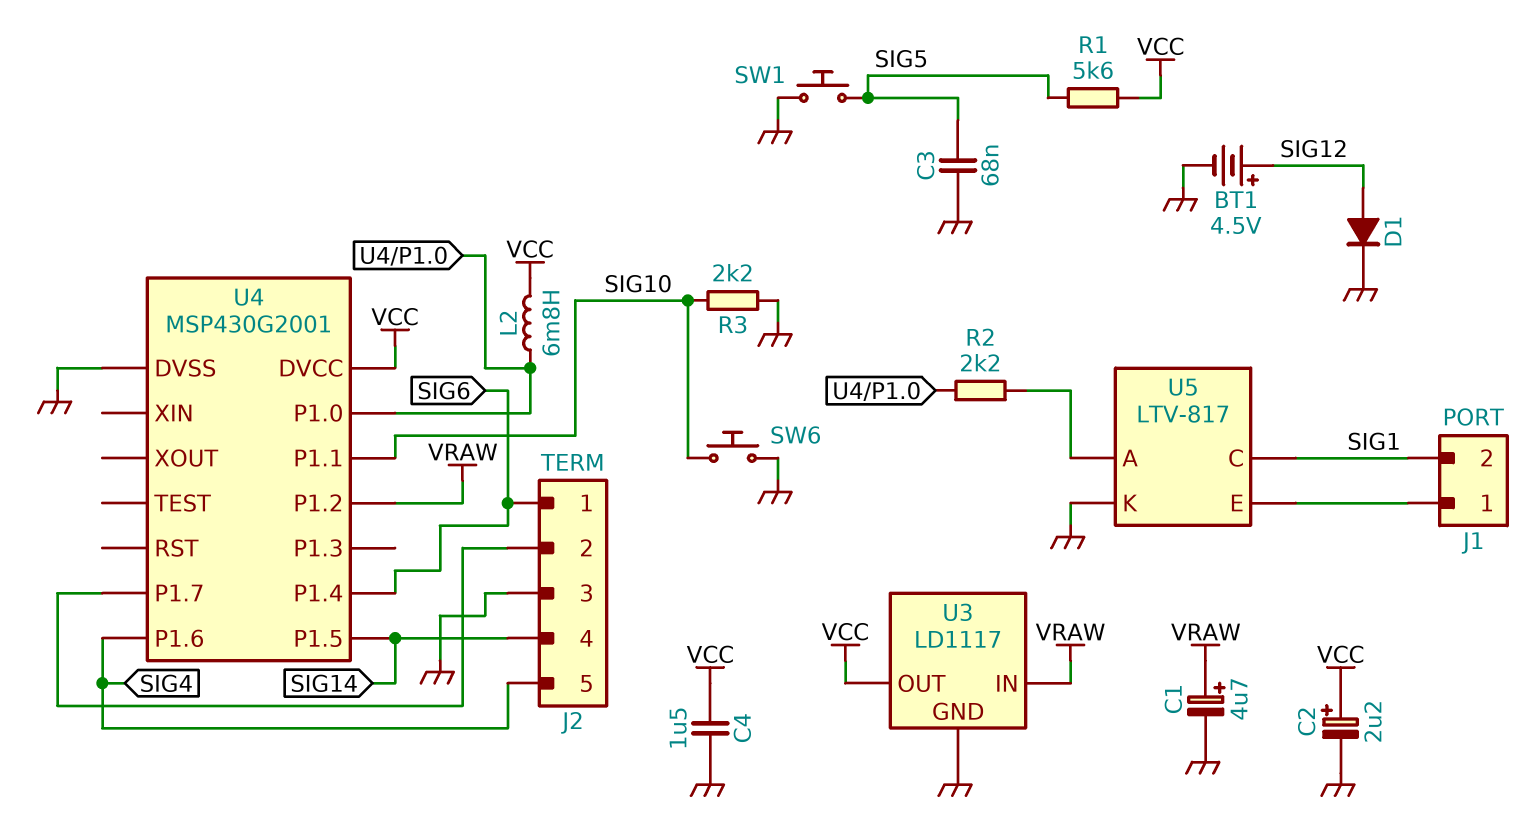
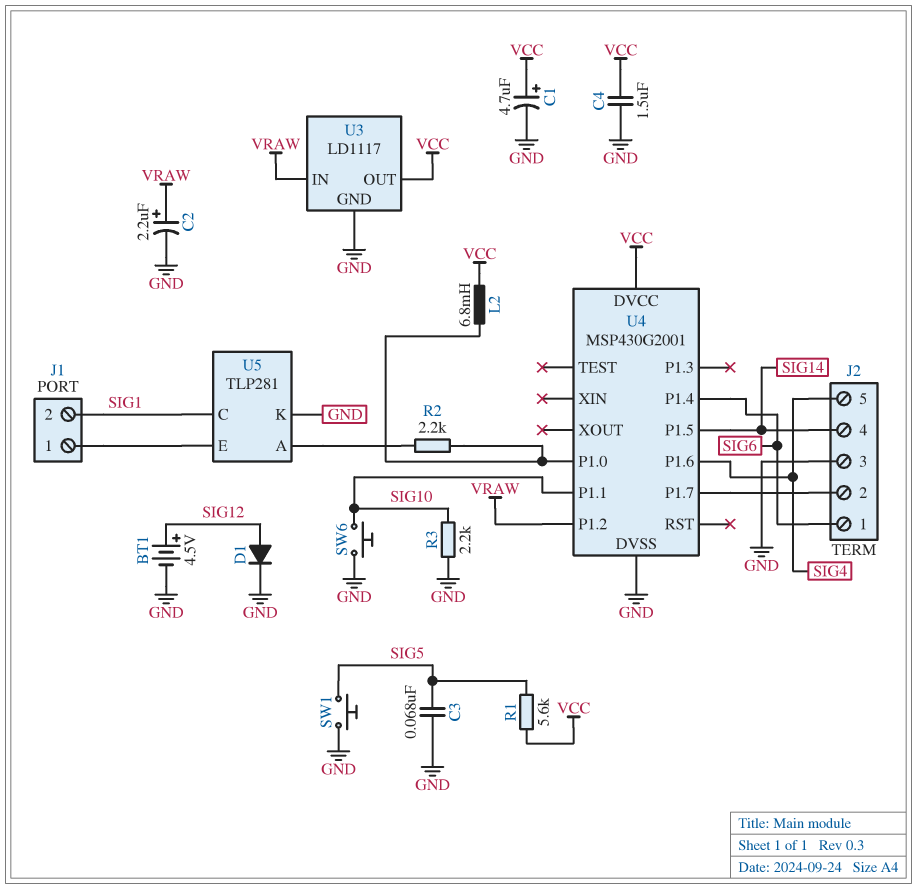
C1: 4.7uF (plus VRAW, minus GND) -> 4.7uF (plus VCC, minus GND)
C2: 2.2uF (plus VCC, minus GND) -> 2.2uF (plus VRAW, minus GND)
U5: LTV-817 -> TLP281

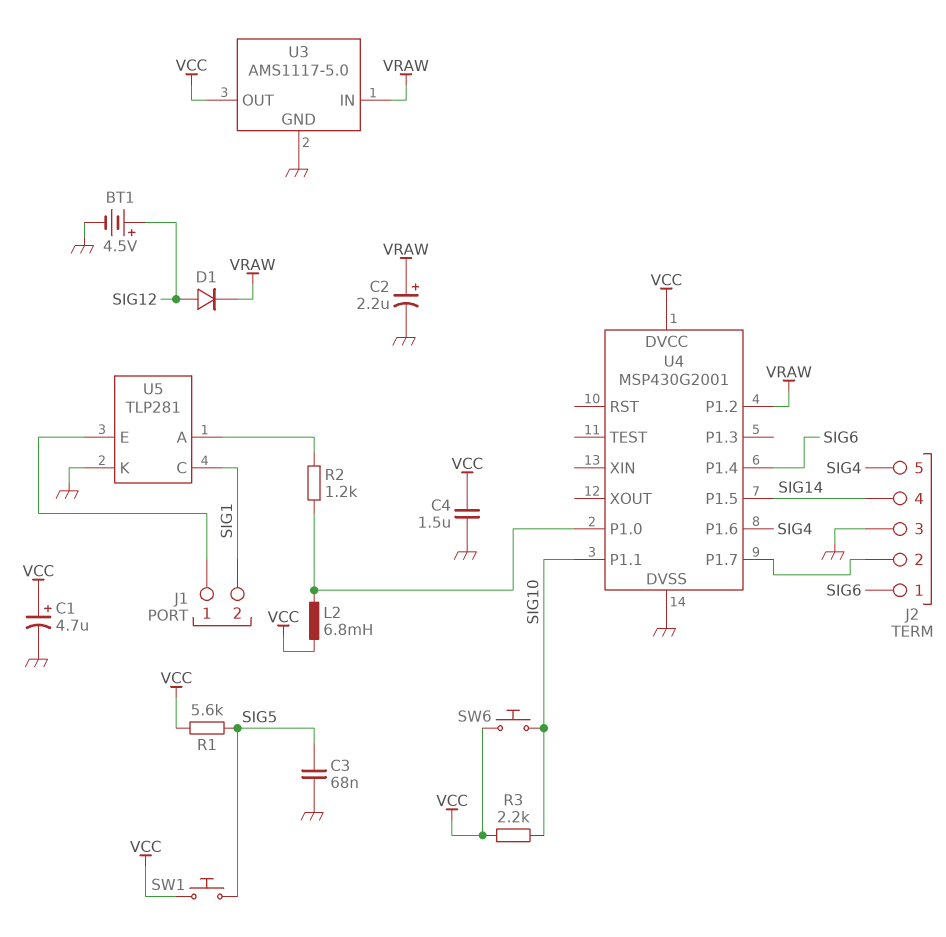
D1: diode (A SIG12, K GND) -> diode (A SIG12, K VRAW)
R2: 2.2k (U4/P1.0, U5/A) -> 1.2k (U4/P1.0, U5/A)
R3: 2.2k (GND, SIG10) -> 2.2k (SIG10, VCC)
SW1: button (GND, SIG5) -> button (SIG5, VCC)
SW6: button (GND, SIG10) -> button (SIG10, VCC)
U3: LD1117 -> AMS1117-5.0

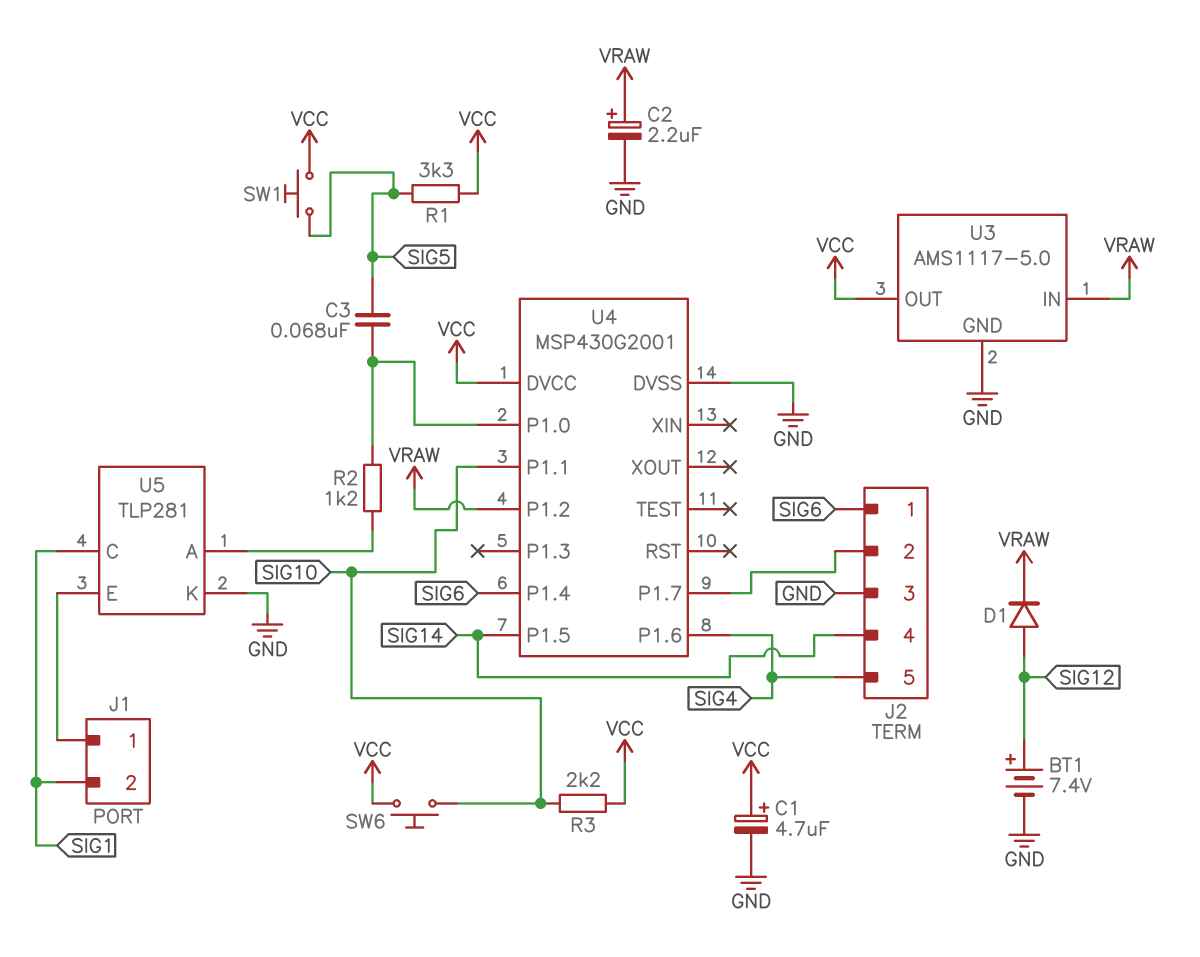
BT1: 4.5V (plus SIG12, minus GND) -> 7.4V (plus SIG12, minus GND)
C3: 68nF (GND, SIG5) -> 68nF (SIG5, U4/P1.0)
C4: 1.5uF (GND, VCC) -> none
L2: 6.8mH (U4/P1.0, VCC) -> none
R1: 5.6k (SIG5, VCC) -> 3.3k (SIG5, VCC)

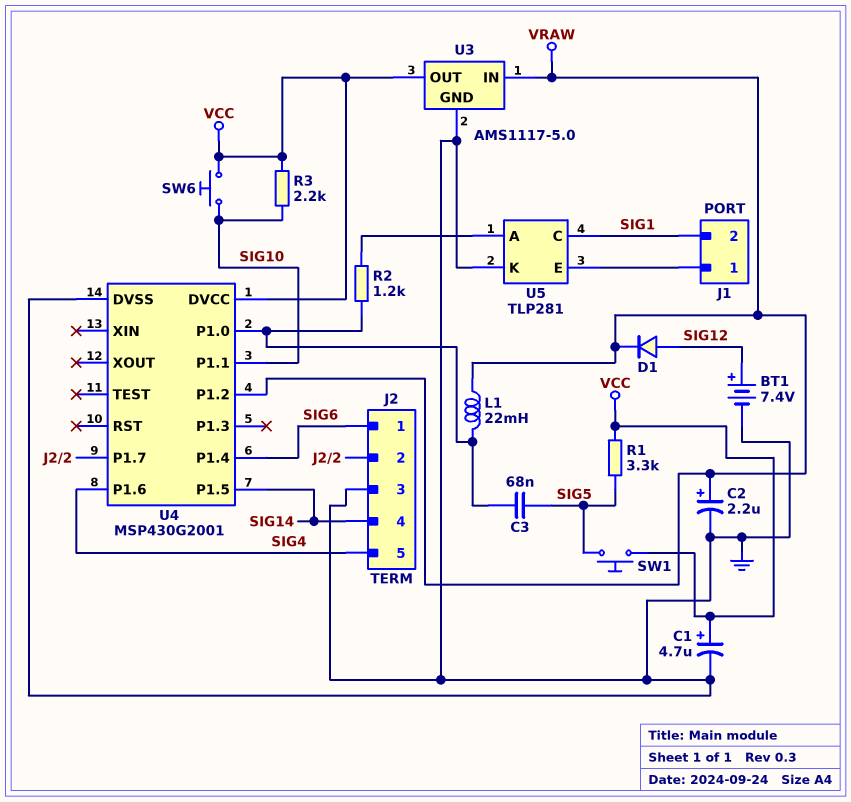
L1: none -> 22mH (U4/P1.0, VRAW)

